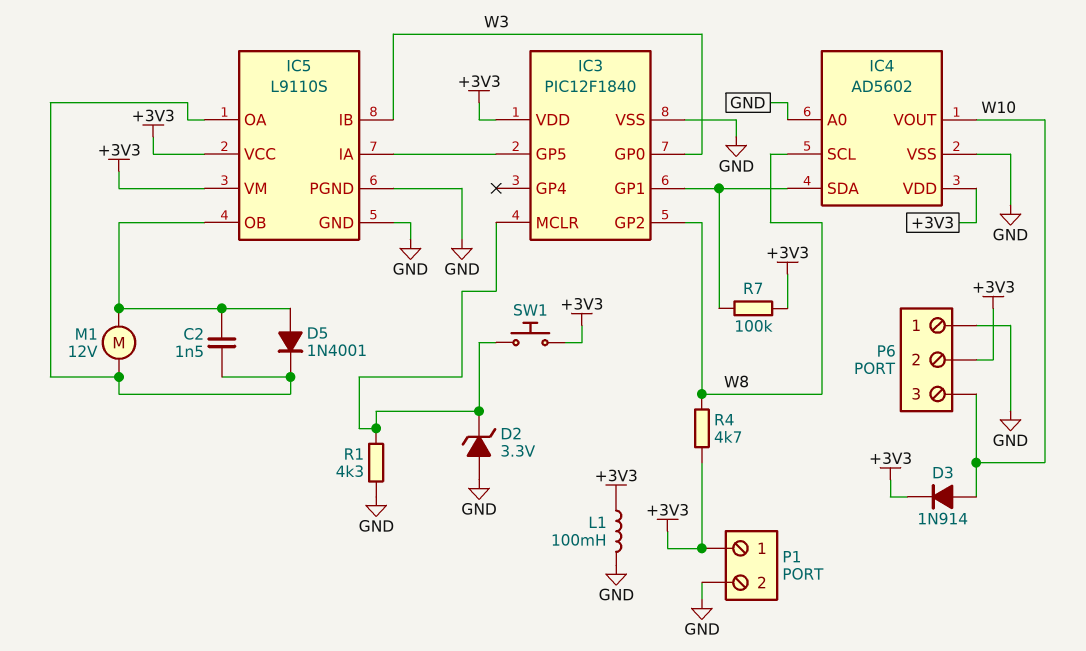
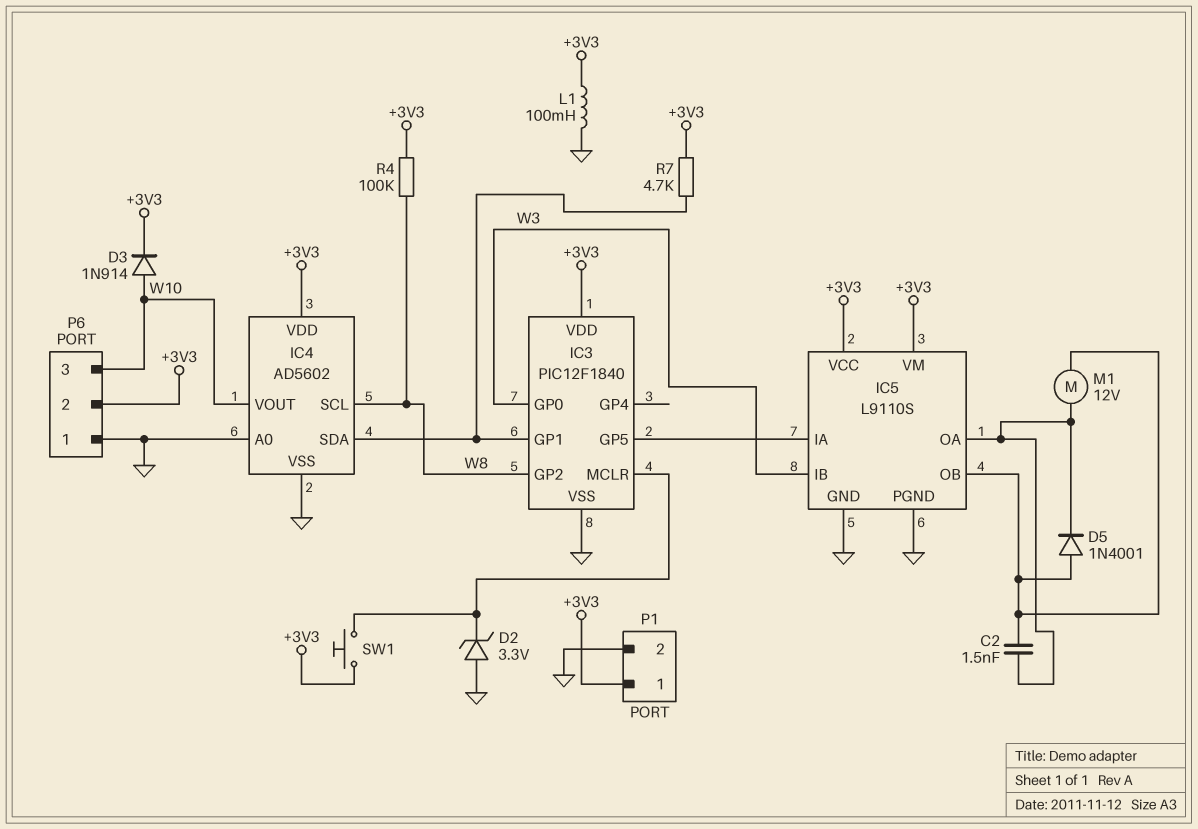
R1: 4.3k (GND, IC3/MCLR) -> none
R4: 4.7k (+3V3, W8) -> 100k (+3V3, W8)
R7: 100k (+3V3, IC3/GP1) -> 4.7k (+3V3, IC3/GP1)

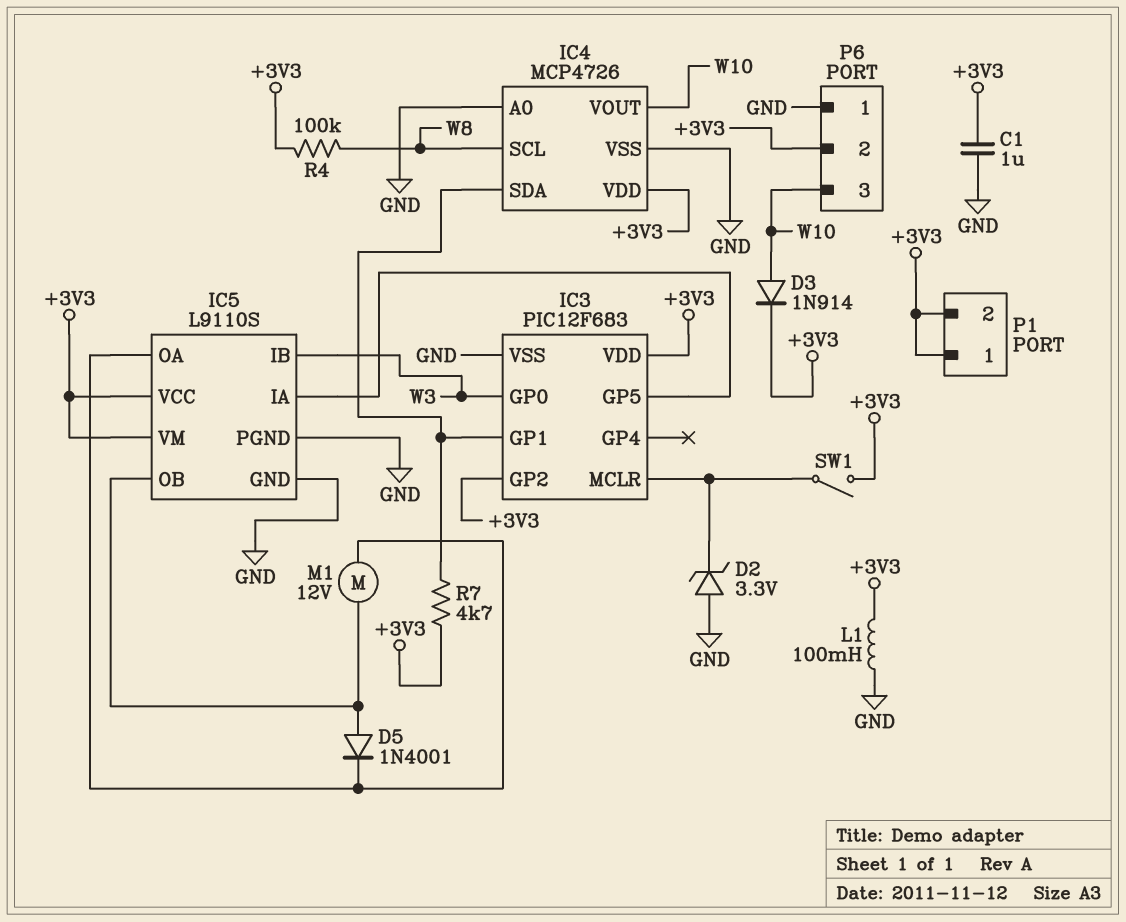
C1: none -> 1uF (+3V3, GND)
C2: 1.5nF (IC5/OA, IC5/OB) -> none
IC3: PIC12F1840 -> PIC12F683
IC3 pin GP2: W8 -> +3V3
IC4: AD5602 -> MCP4726
P1 pin 2: GND -> +3V3
SW1: button (+3V3, IC3/MCLR) -> switch (+3V3, IC3/MCLR)

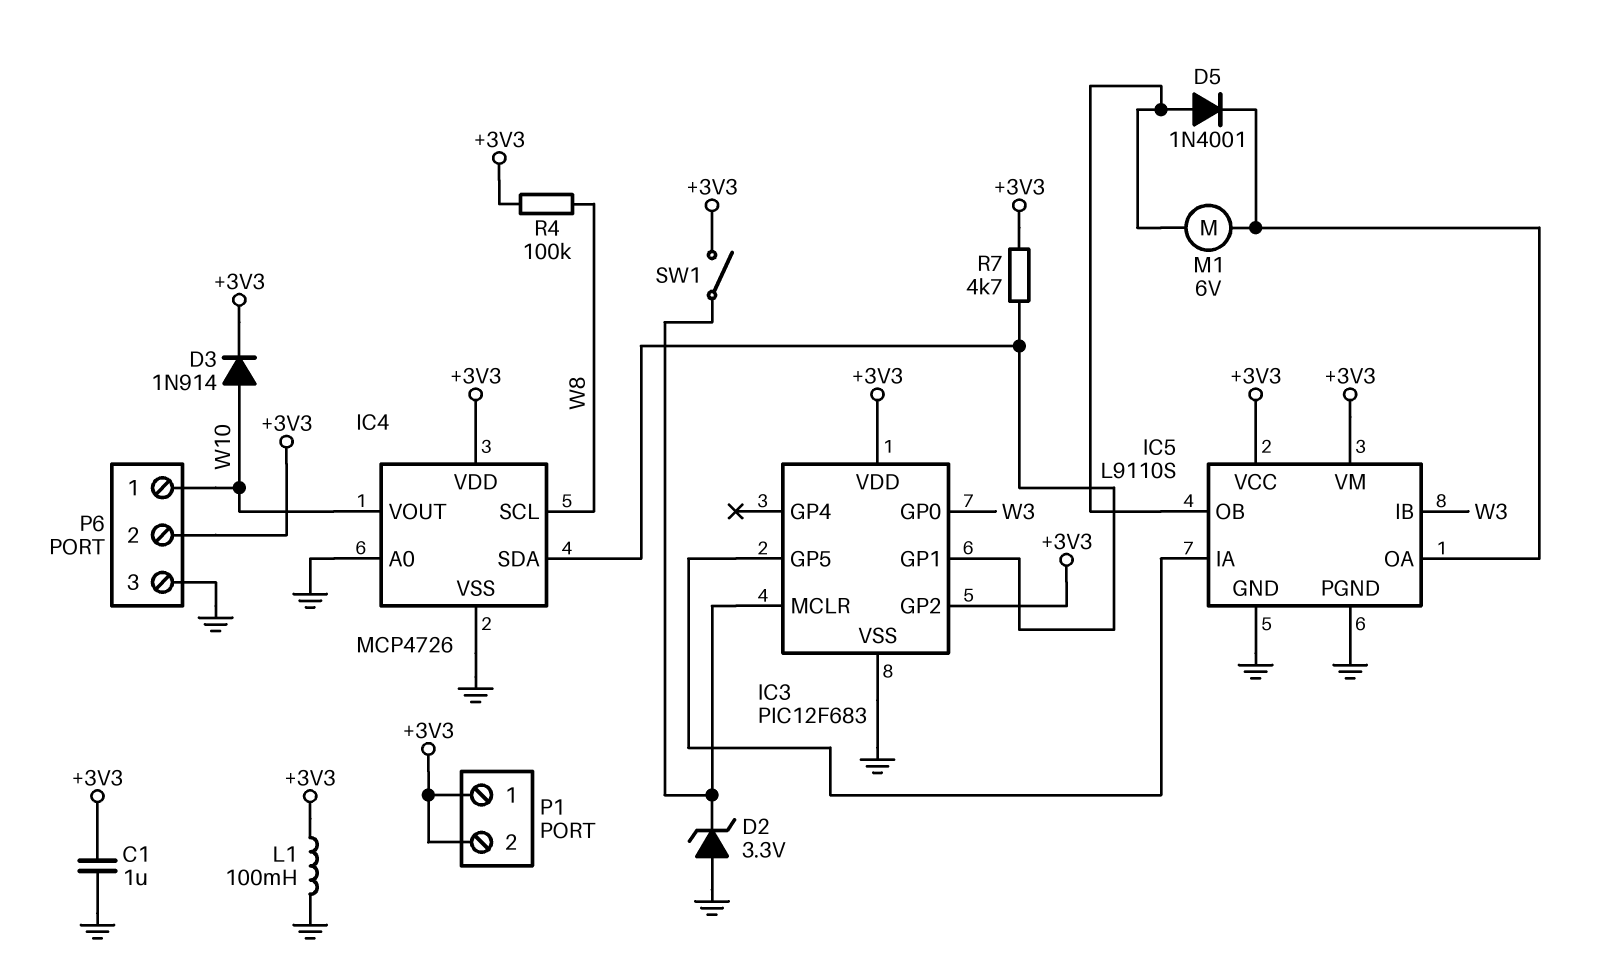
M1: motor 12V (IC5/OA, IC5/OB) -> motor 6V (IC5/OA, IC5/OB)
P6 pin 1: GND -> W10
P6 pin 3: W10 -> GND

